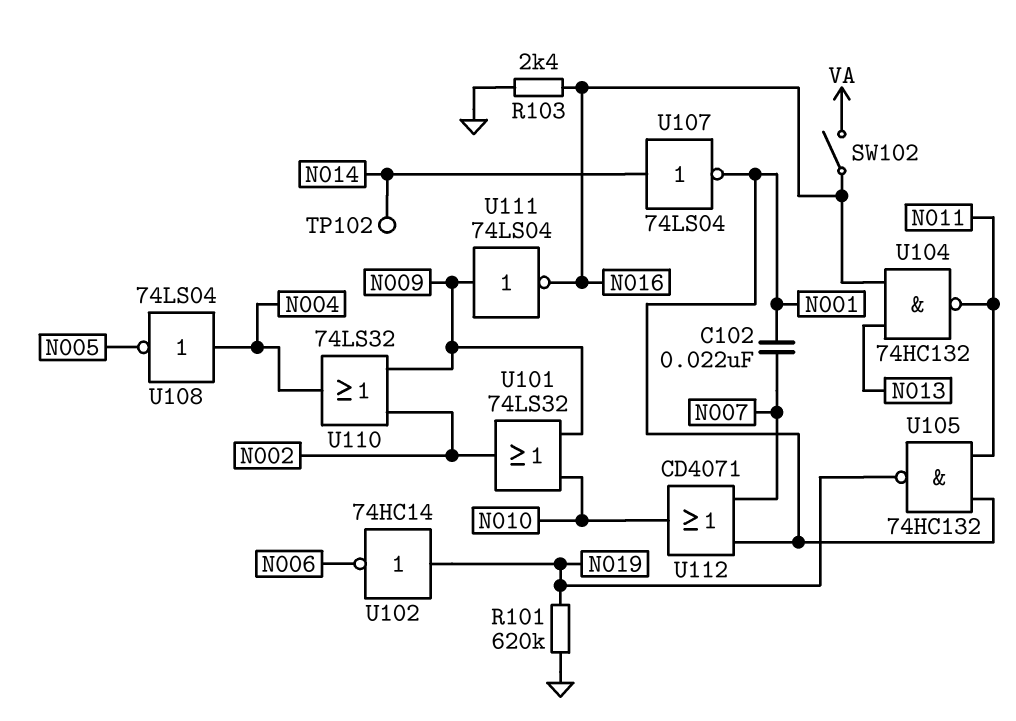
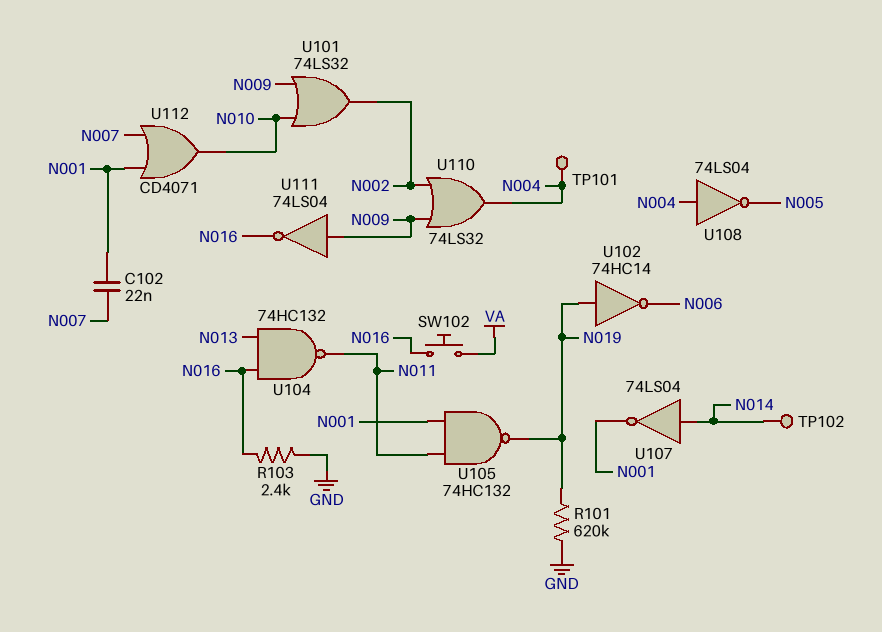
SW102: switch (N016, VA) -> button (N016, VA)
TP101: none -> test point (N004)

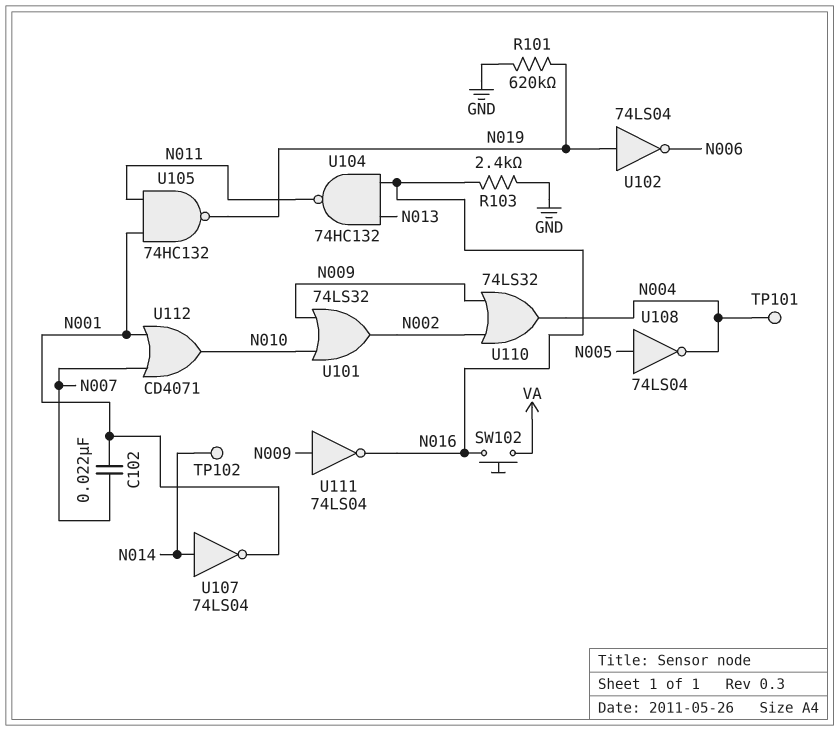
U102: NOT 74HC14 (in N019, out N006) -> NOT 74LS04 (in N019, out N006)
U108: NOT 74LS04 (in N004, out N005) -> NOT 74LS04 (in N005, out N004)

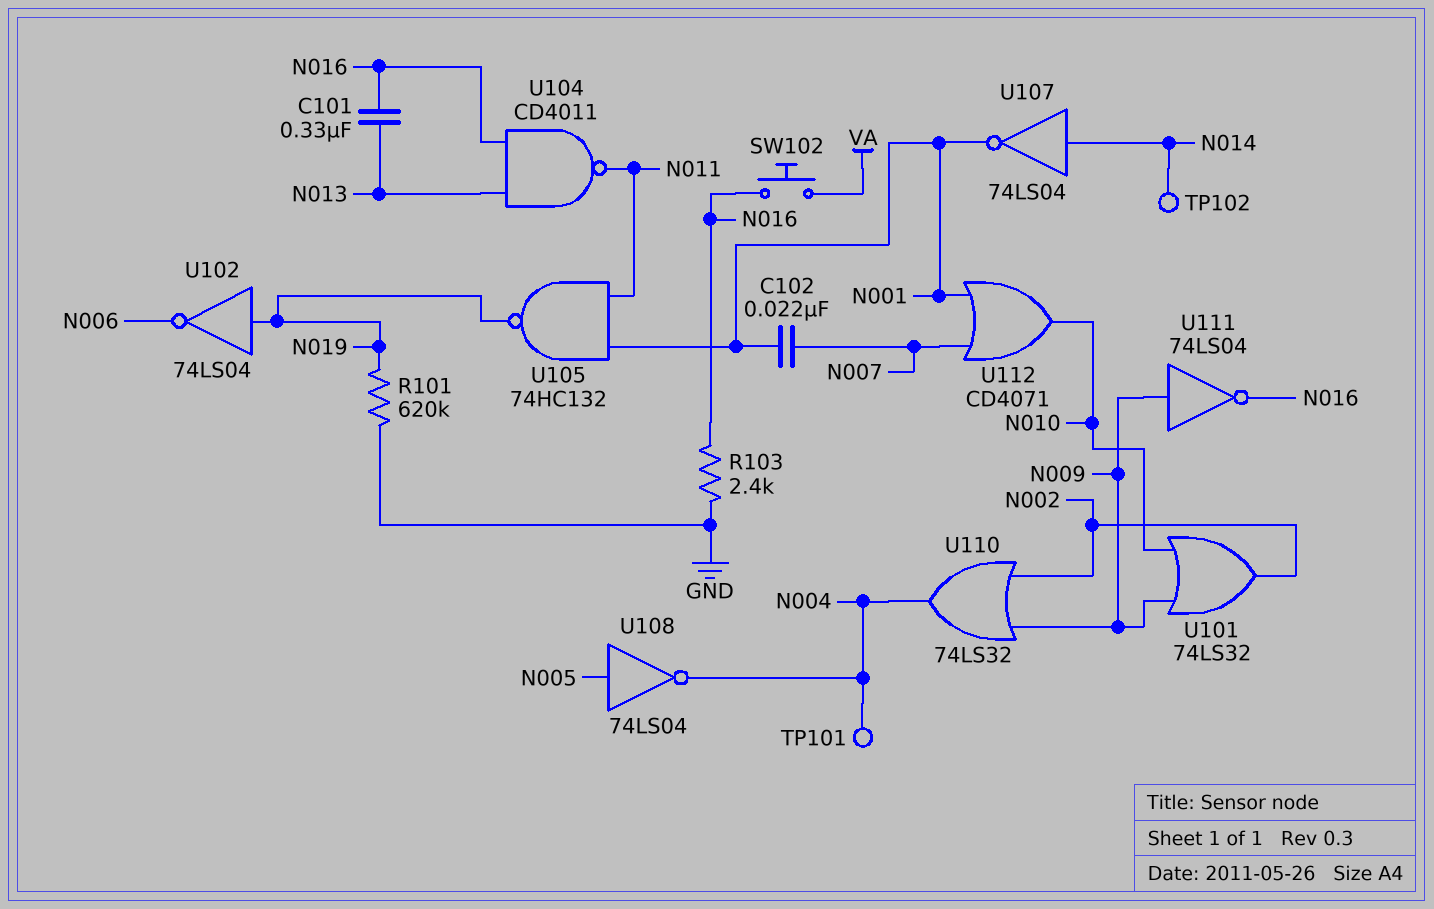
C101: none -> 330nF (N013, N016)
U104: NAND 74HC132 (in N013, in N016, out N011) -> NAND CD4011 (in N013, in N016, out N011)

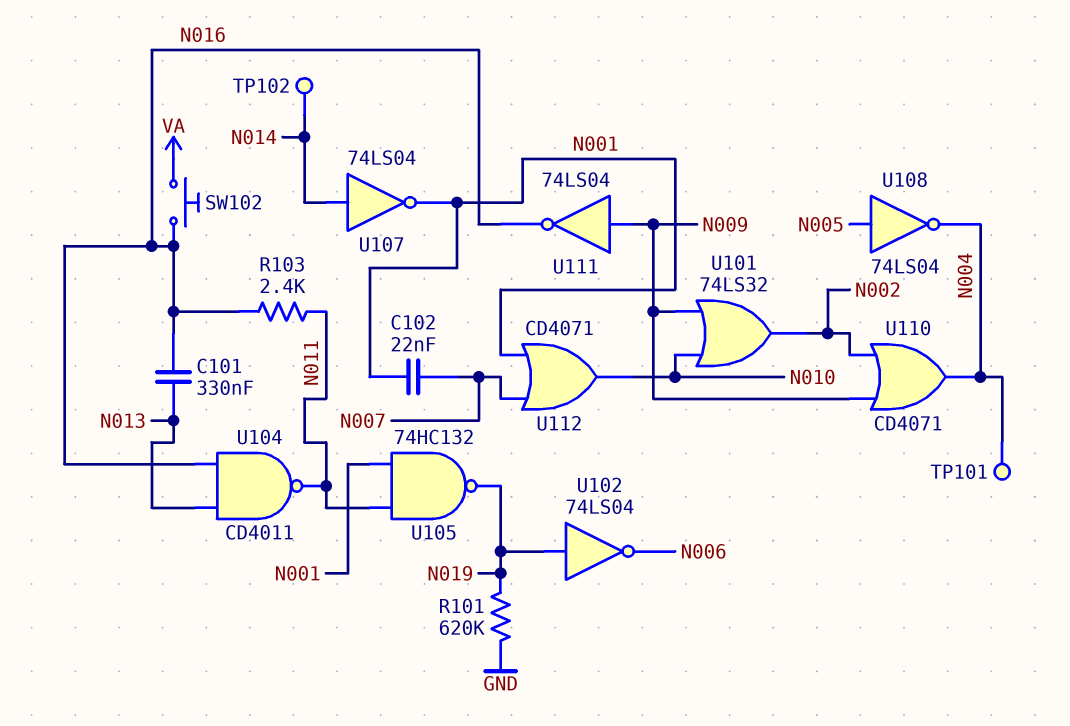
R103: 2.4k (GND, N016) -> 2.4k (N011, N016)
U110: OR 74LS32 (in N002, in N009, out N004) -> OR CD4071 (in N002, in N009, out N004)

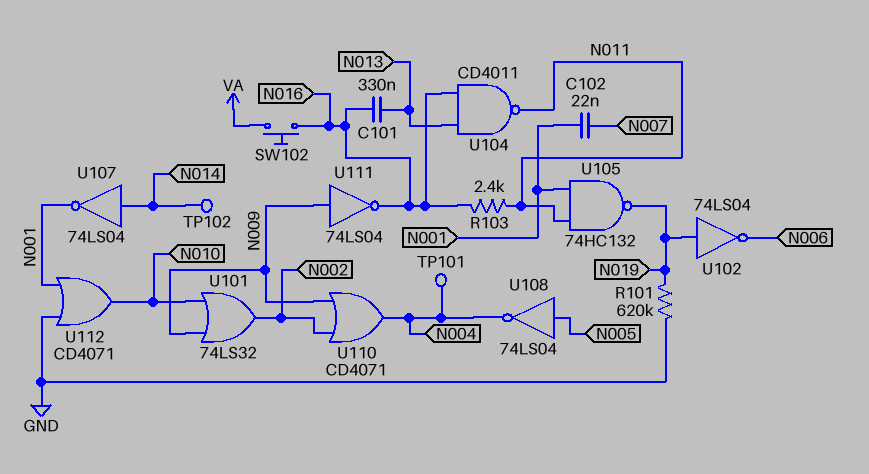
U112: OR CD4071 (in N001, in N007, out N010) -> OR CD4071 (in GND, in N001, out N010)

